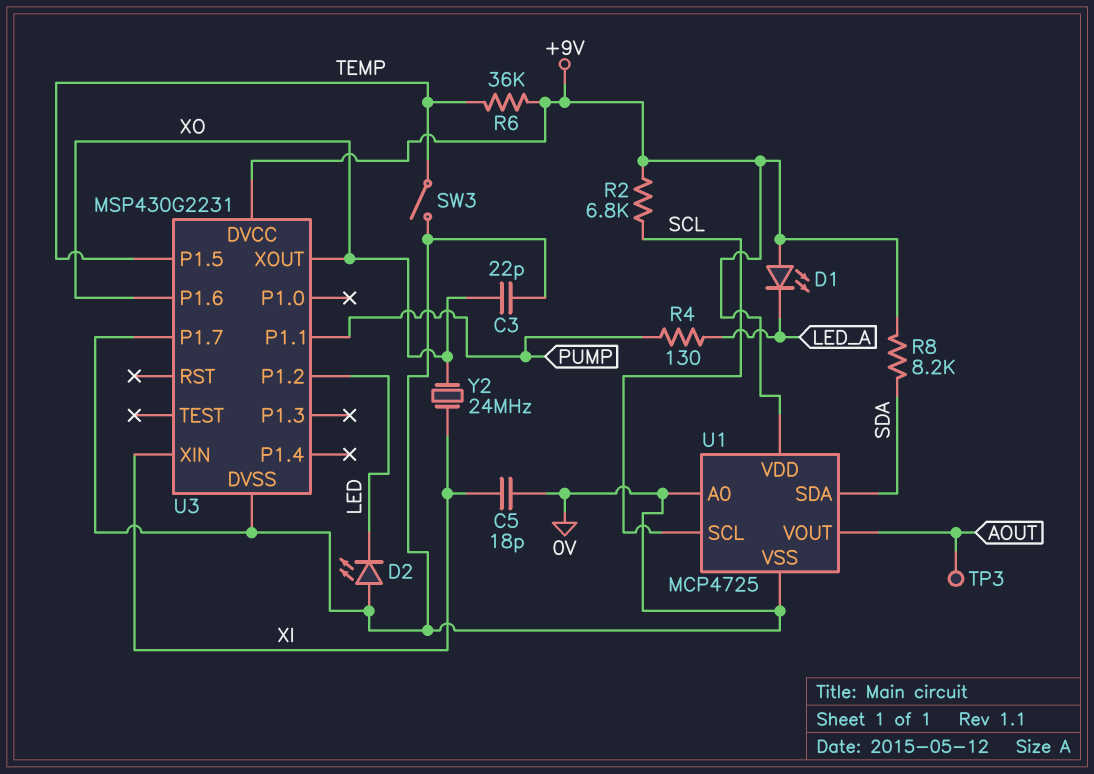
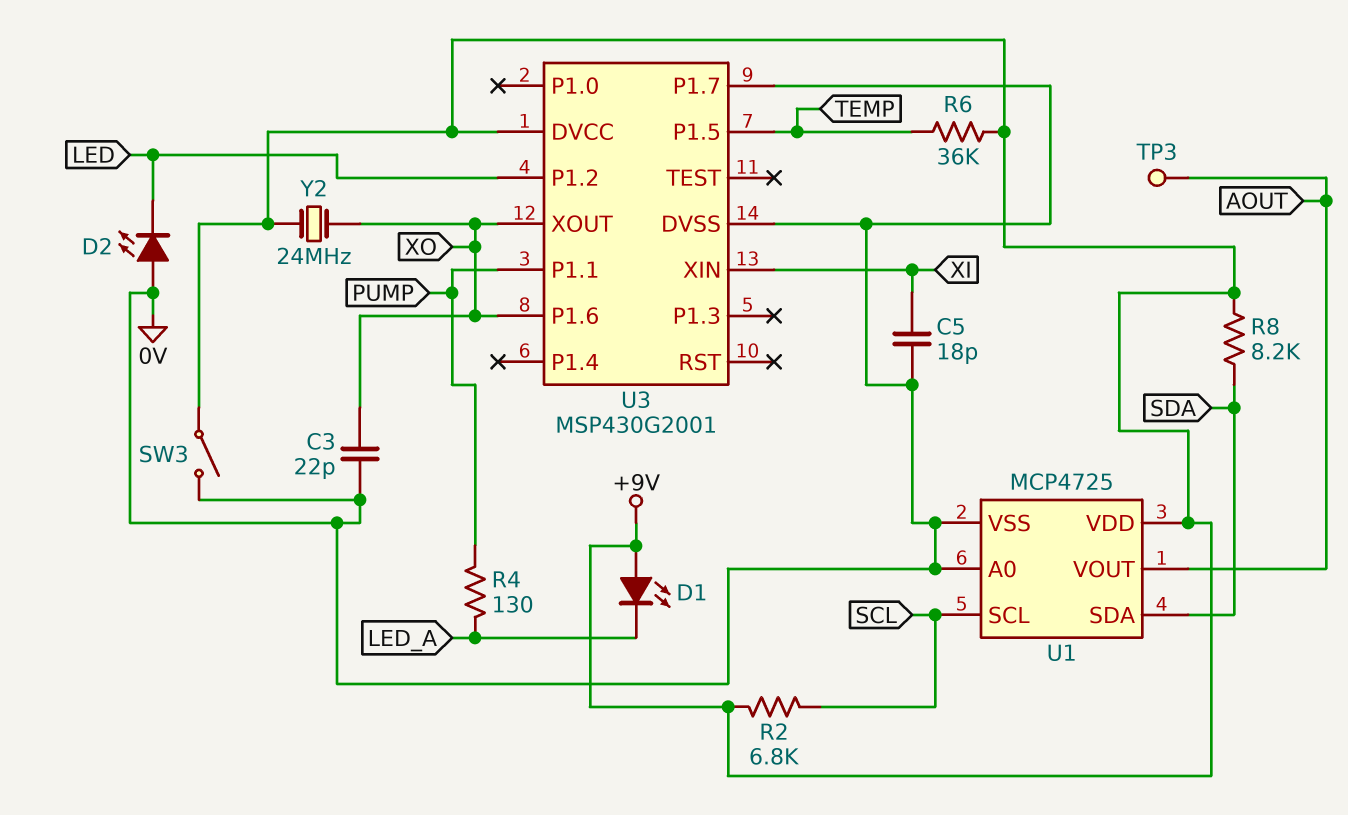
SW3: switch (0V, TEMP) -> switch (+9V, 0V)
U3: MSP430G2231 -> MSP430G2001
Y2: 24MHz (XI, XO) -> 24MHz (+9V, XO)

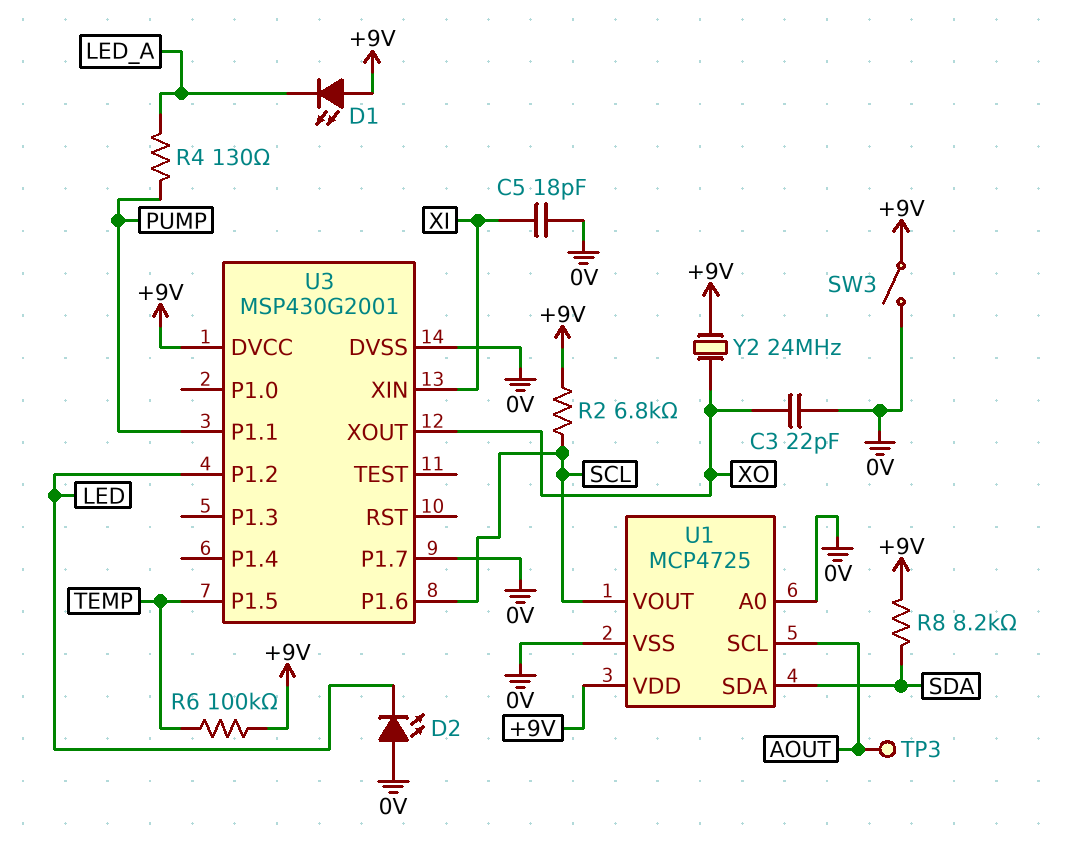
R6: 36k (+9V, TEMP) -> 100k (+9V, TEMP)
U1 pin SCL: SCL -> AOUT
U1 pin VOUT: AOUT -> SCL
U3 pin P1.6: XO -> SCL

